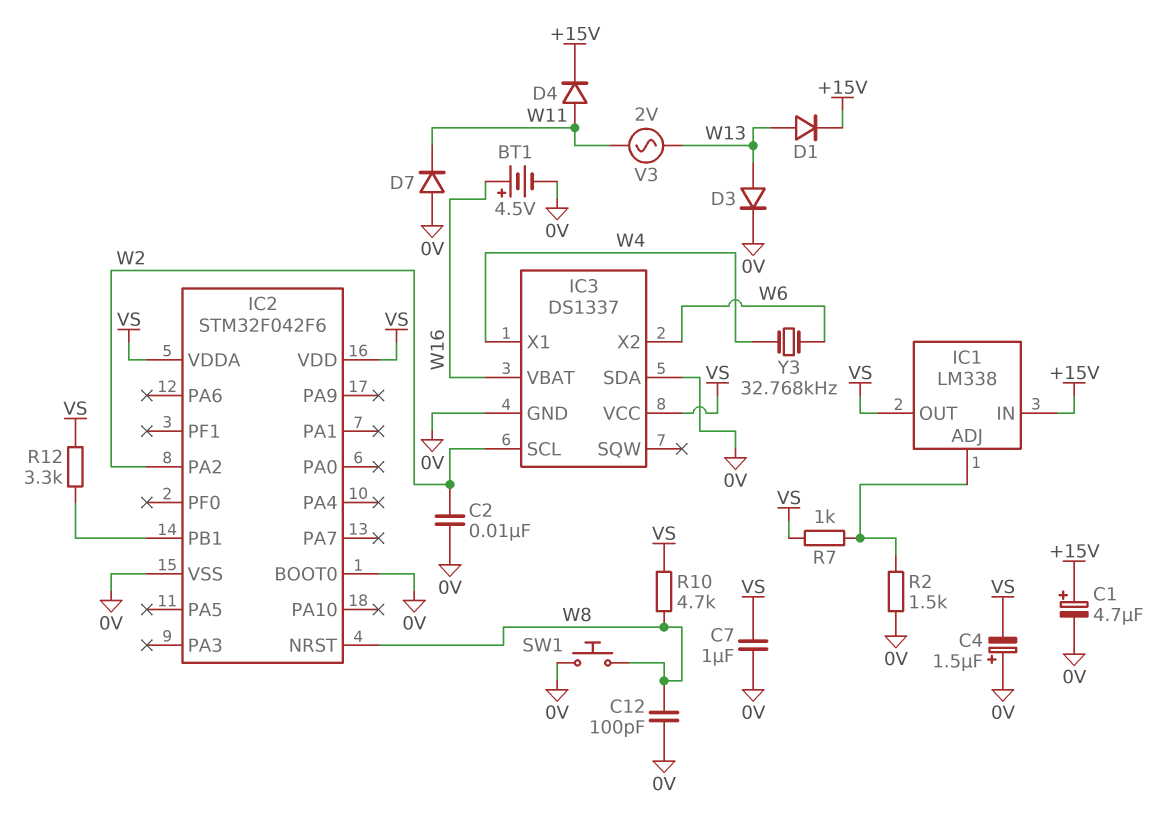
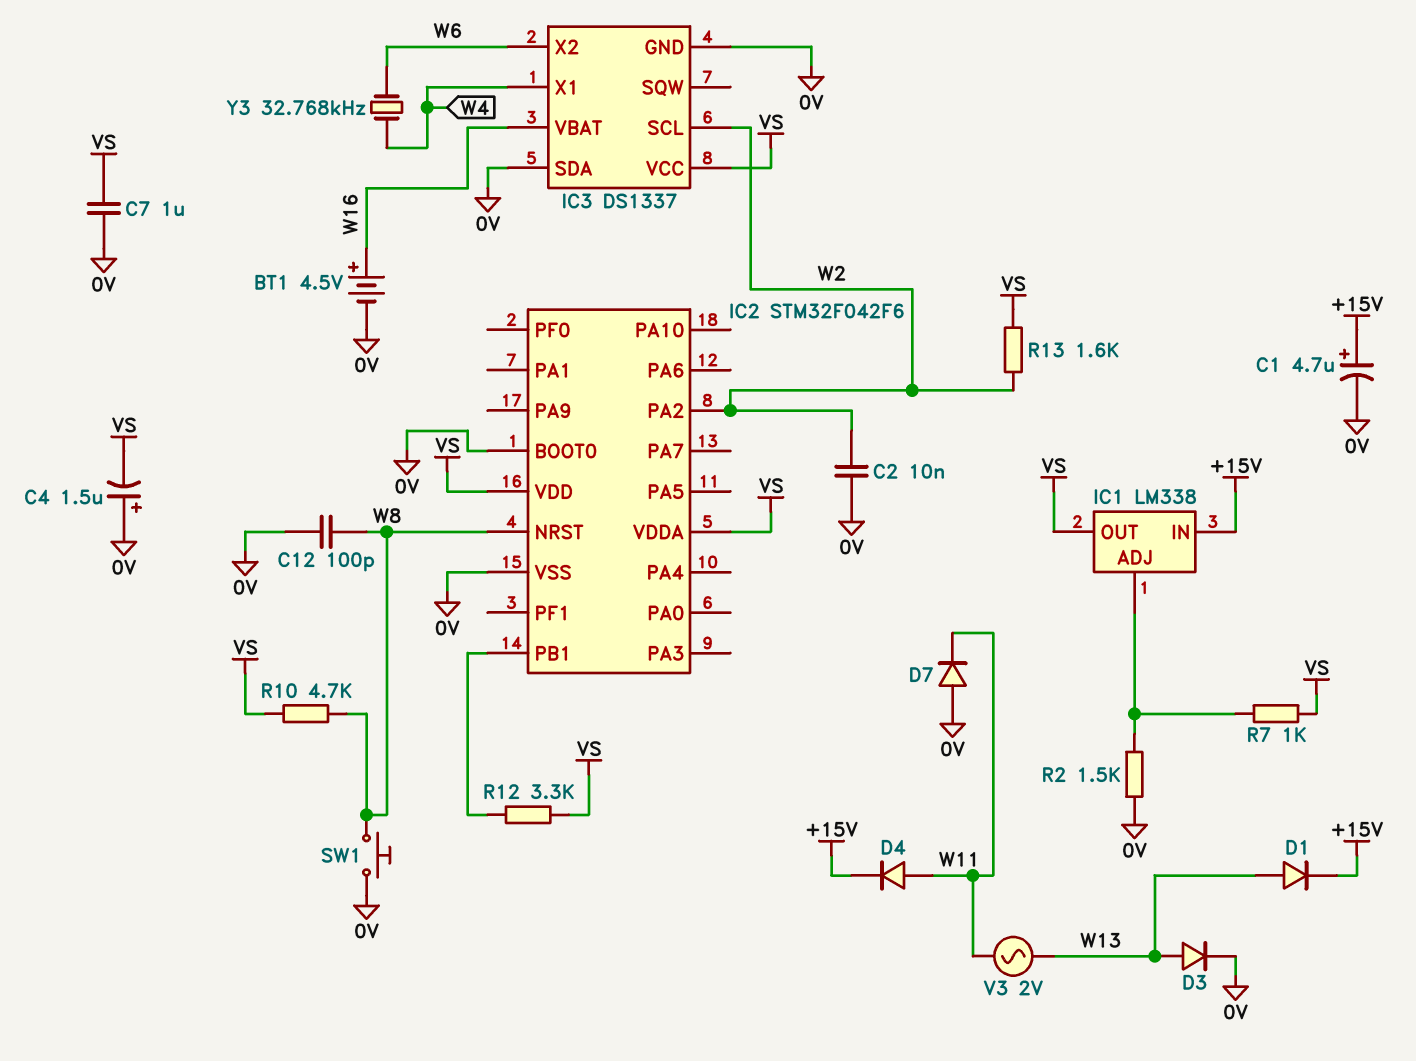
R13: none -> 1.6k (VS, W2)

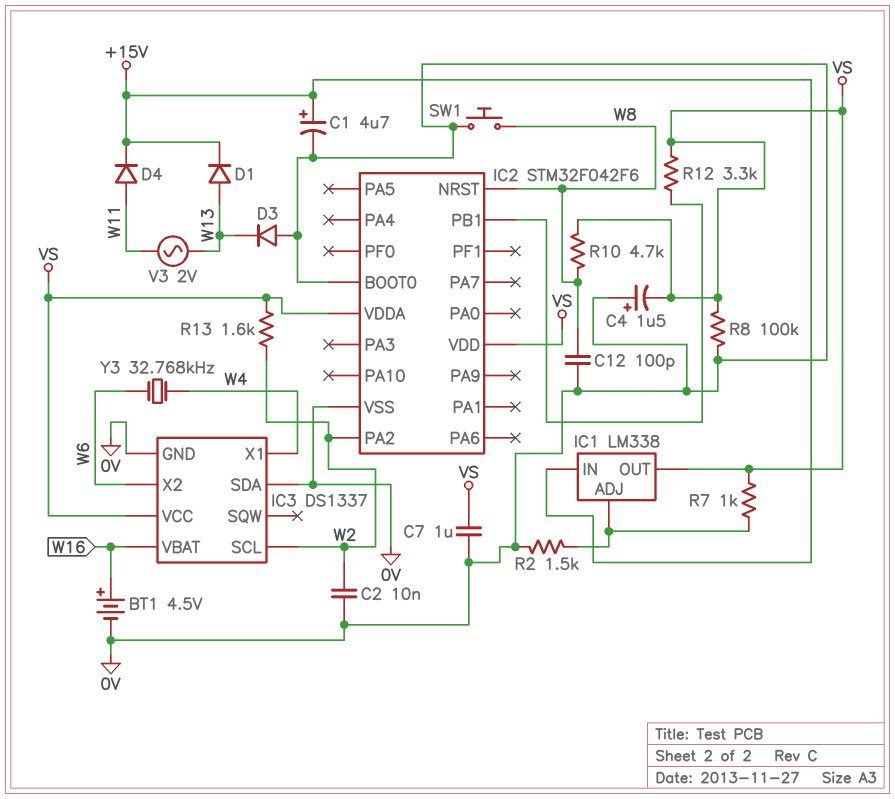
D3: diode (A W13, K 0V) -> diode (A 0V, K W13)
D7: diode (A 0V, K W11) -> none
R8: none -> 100k (0V, VS)

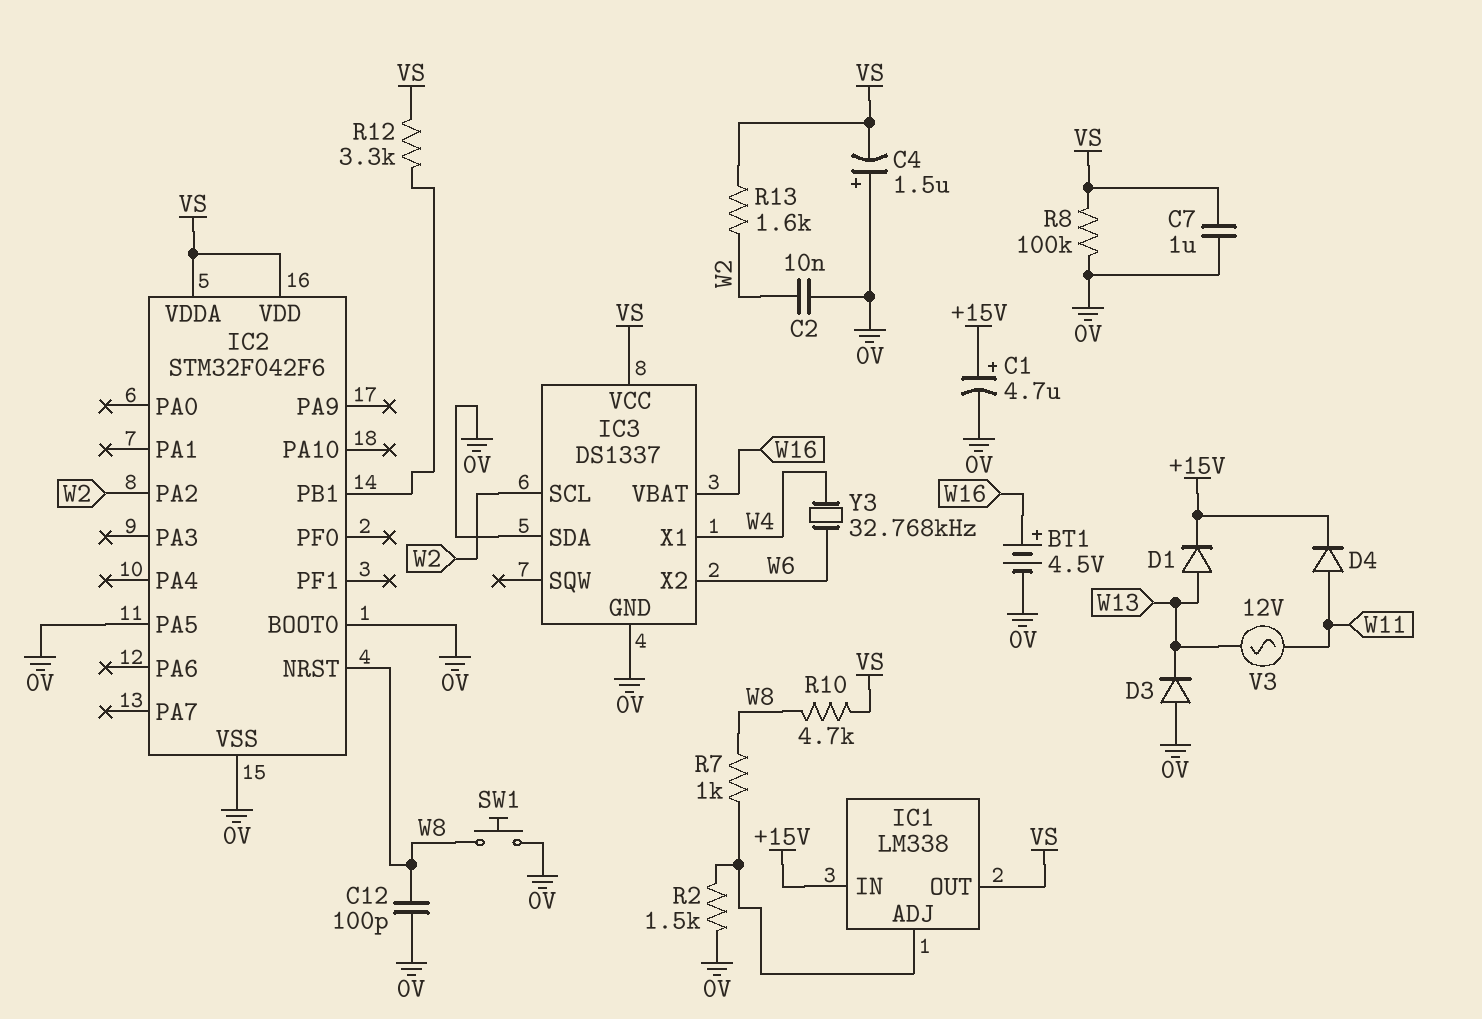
IC2 pin PA5: none -> 0V
R7: 1k (IC1/ADJ, VS) -> 1k (IC1/ADJ, W8)
V3: AC 2V (W11, W13) -> AC 12V (W11, W13)

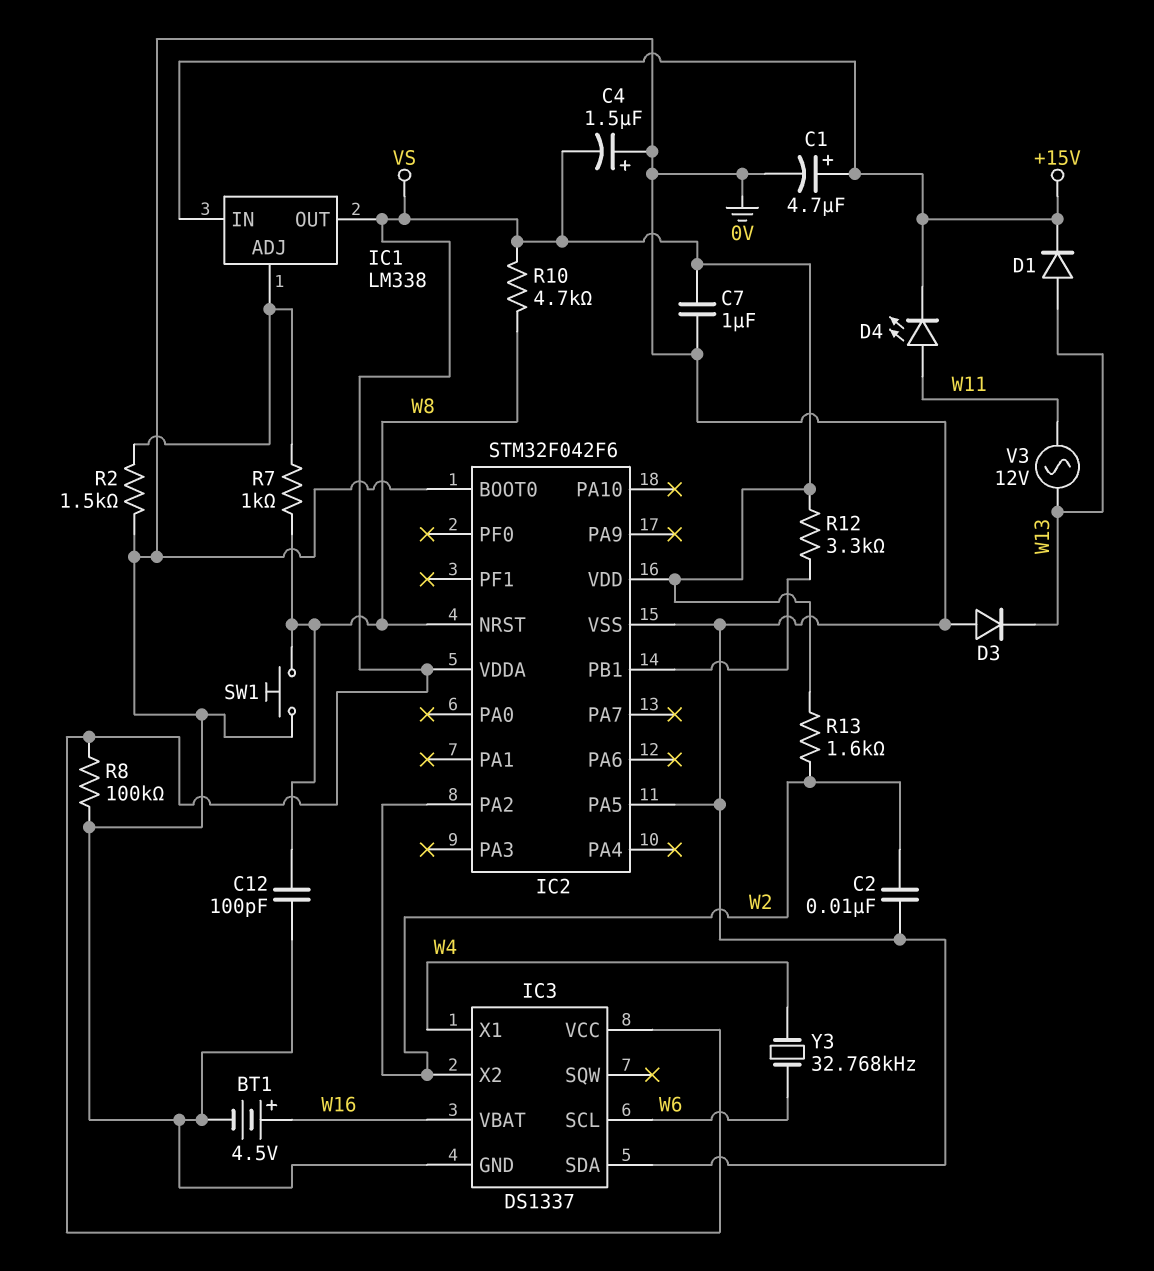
D4: diode (A W11, K +15V) -> LED (A W11, K +15V)
IC3 pin SCL: W2 -> W6
IC3 pin X2: W6 -> W2

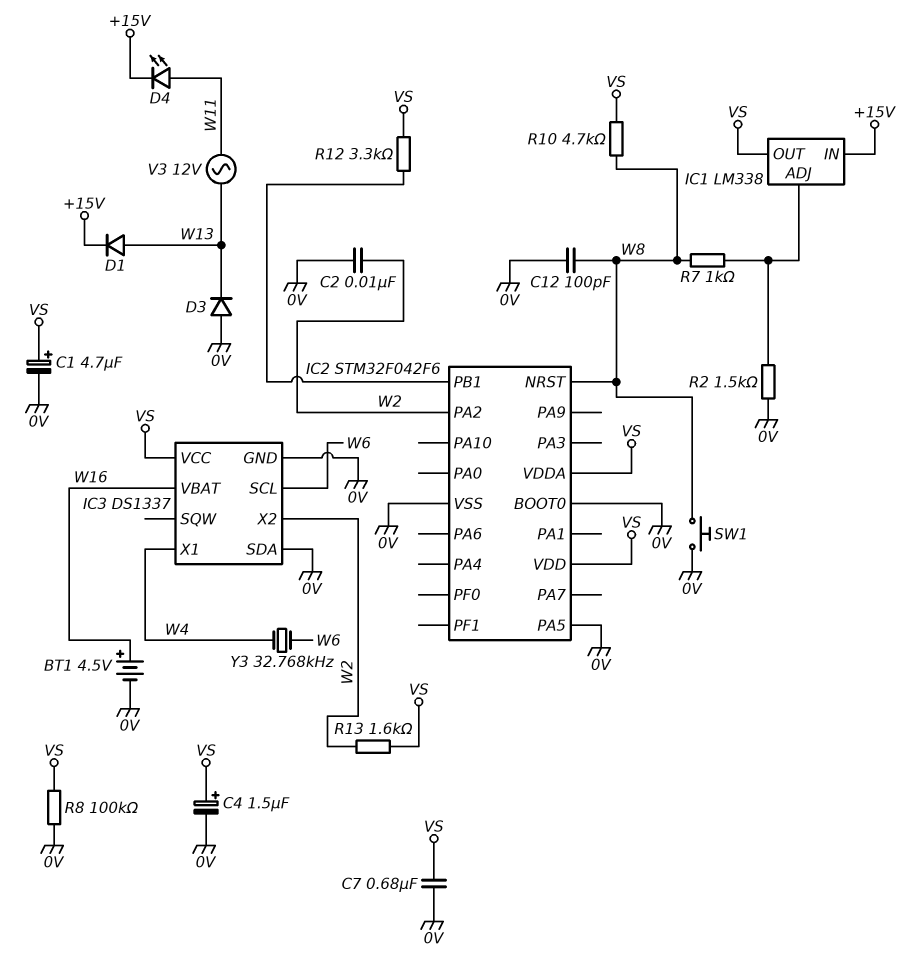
C1: 4.7uF (plus +15V, minus 0V) -> 4.7uF (plus VS, minus 0V)
C4: 1.5uF (plus 0V, minus VS) -> 1.5uF (plus VS, minus 0V)
C7: 1uF (0V, VS) -> 680nF (0V, VS)

